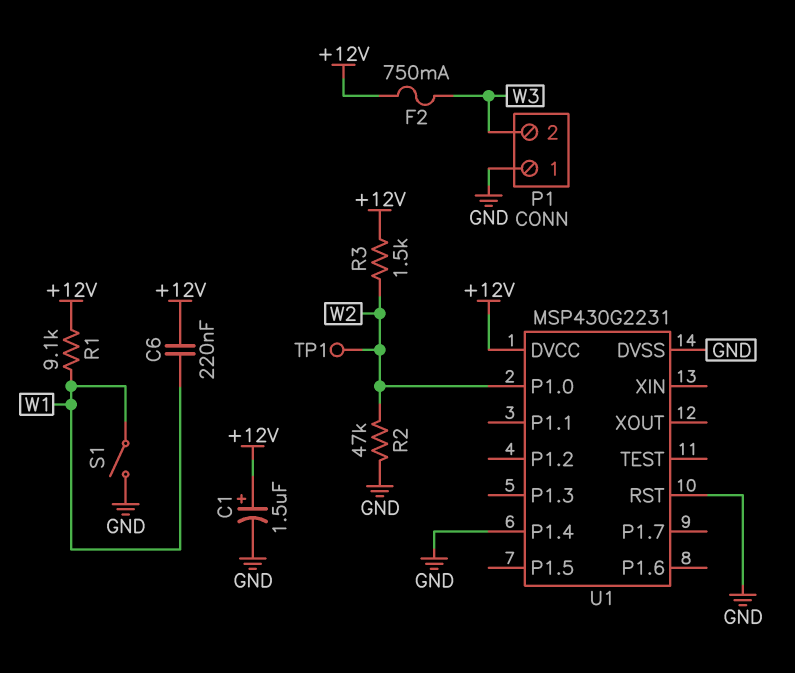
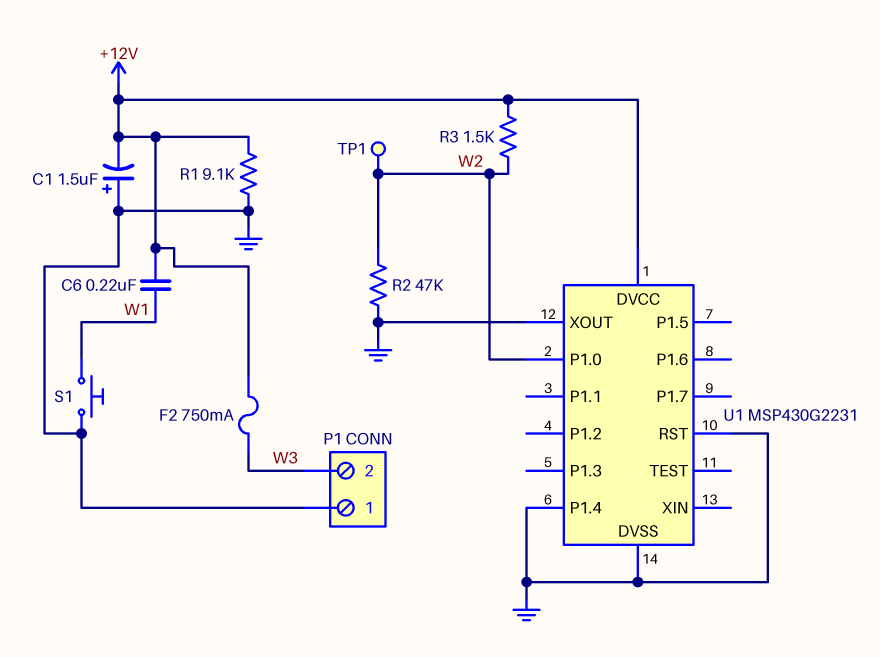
C1: 1.5uF (plus +12V, minus GND) -> 1.5uF (plus GND, minus +12V)
R1: 9.1k (+12V, W1) -> 9.1k (+12V, GND)
S1: switch (GND, W1) -> button (GND, W1)
U1 pin XOUT: none -> GND

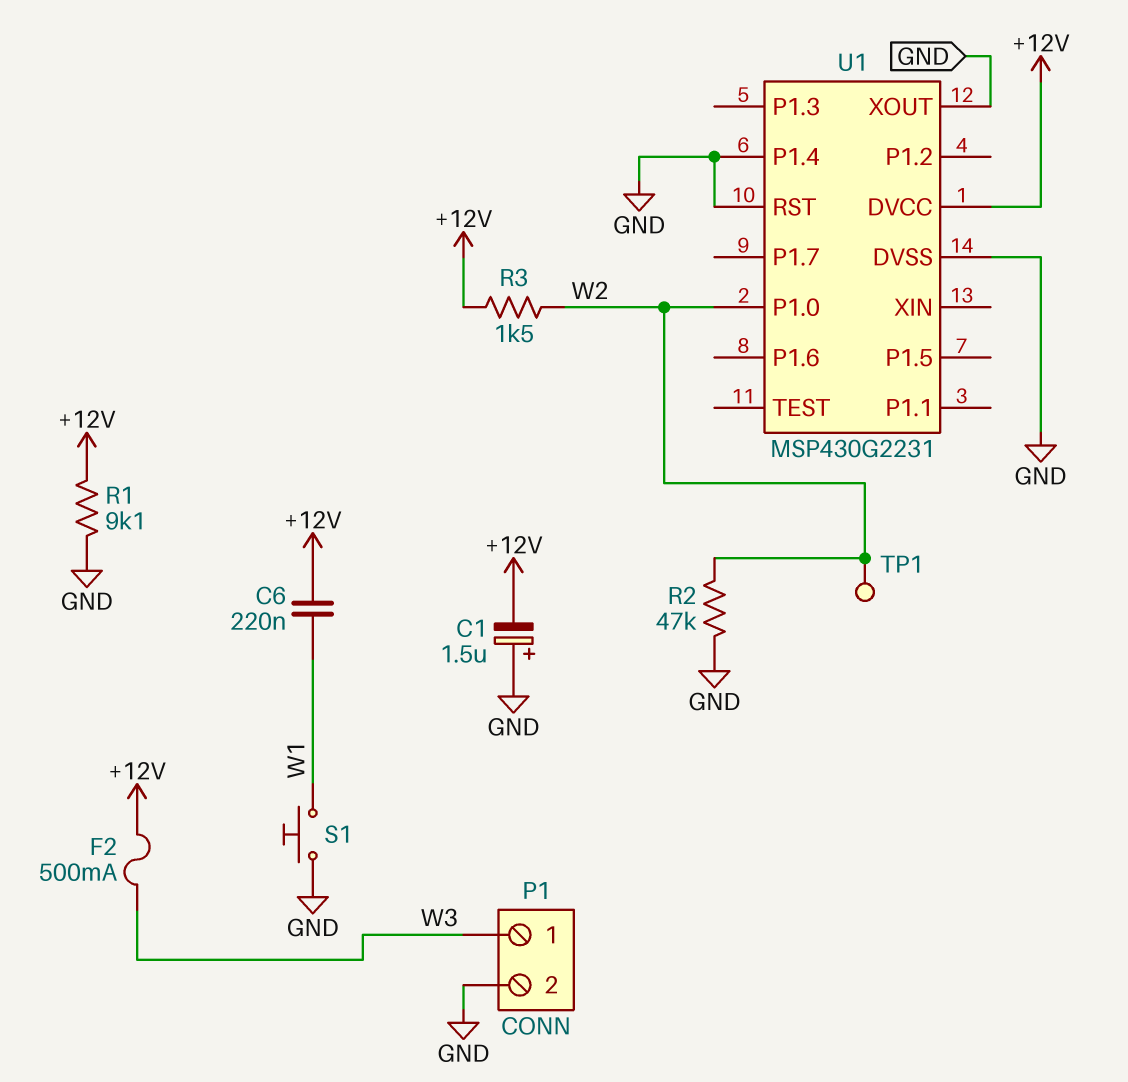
F2: 750mA (+12V, W3) -> 500mA (+12V, W3)
P1 pin 1: GND -> W3
P1 pin 2: W3 -> GND

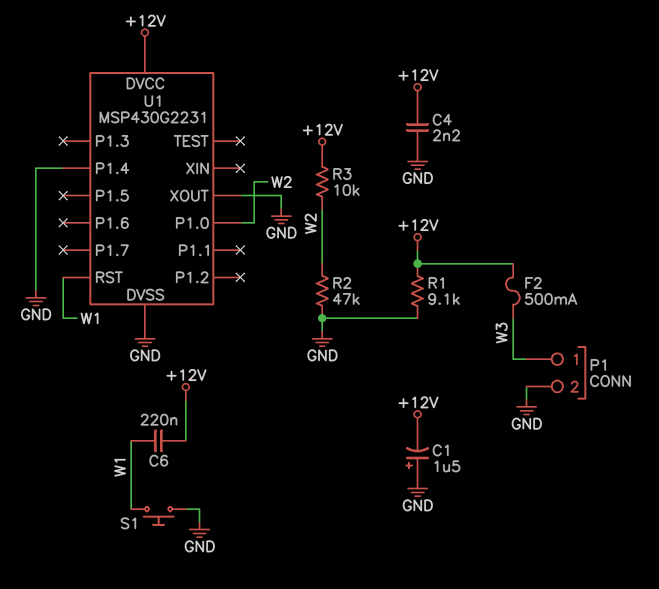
C4: none -> 2.2nF (+12V, GND)
R3: 1.5k (+12V, W2) -> 10k (+12V, W2)
TP1: test point (W2) -> none
U1 pin RST: GND -> W1

